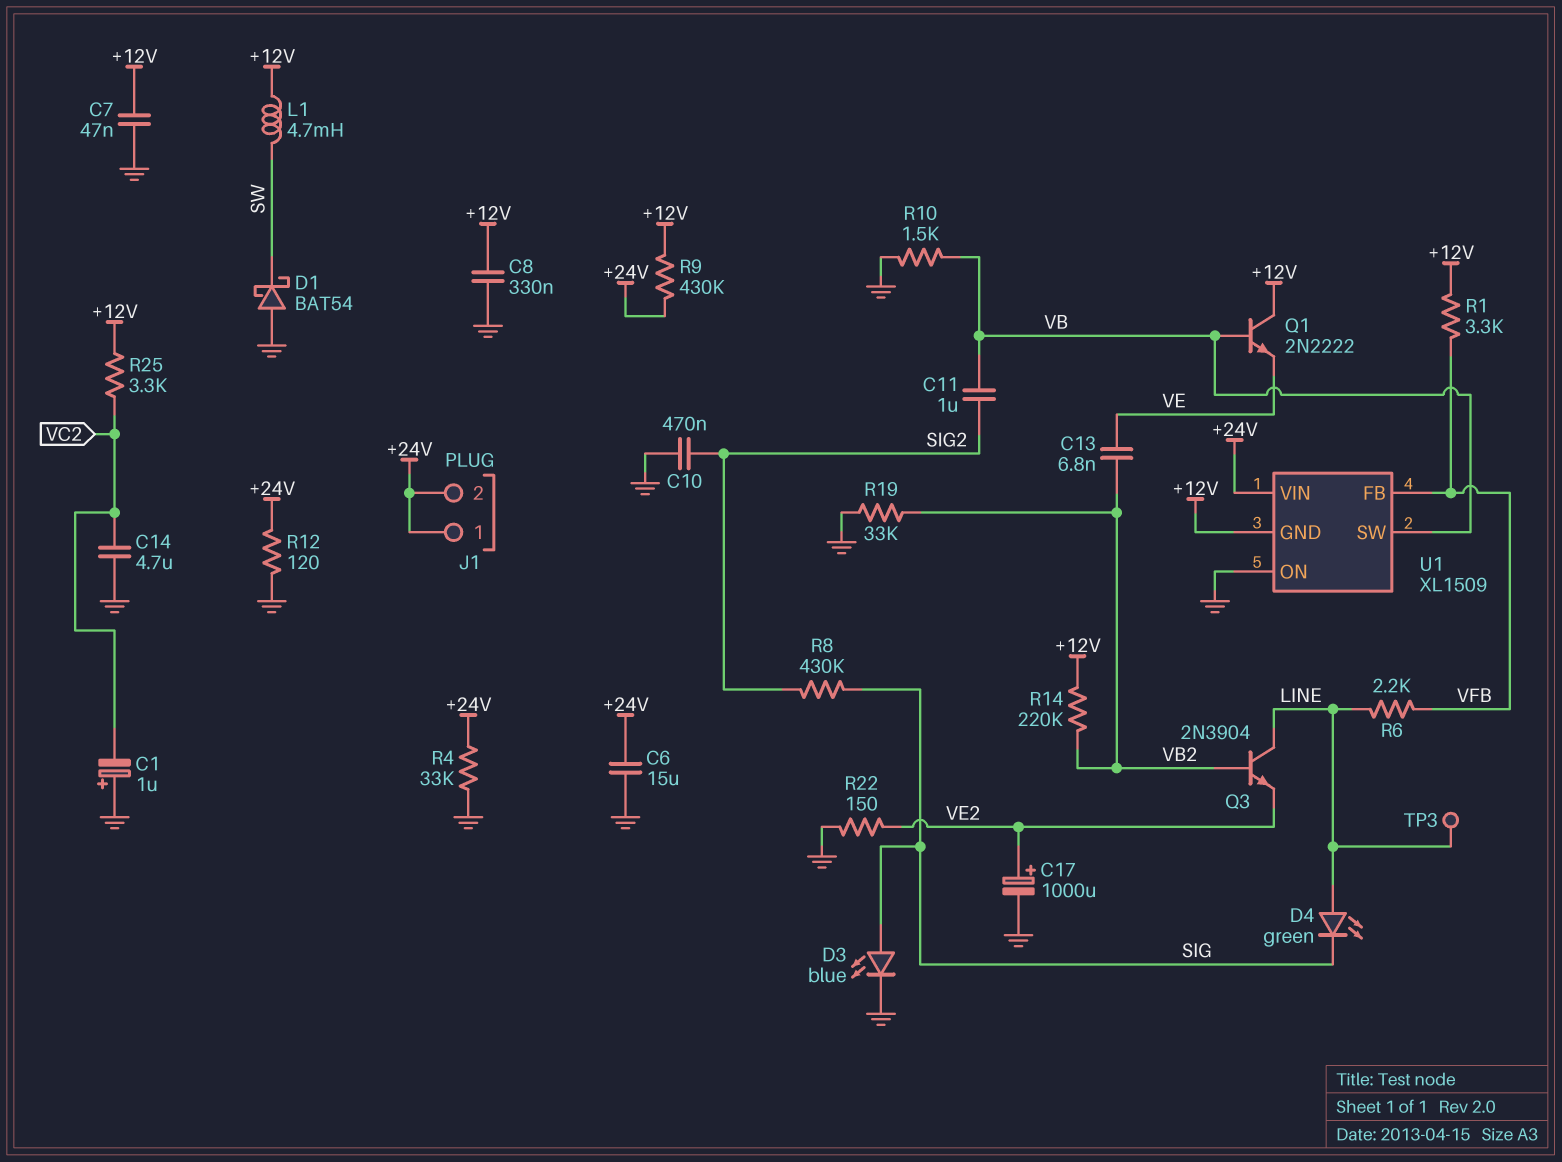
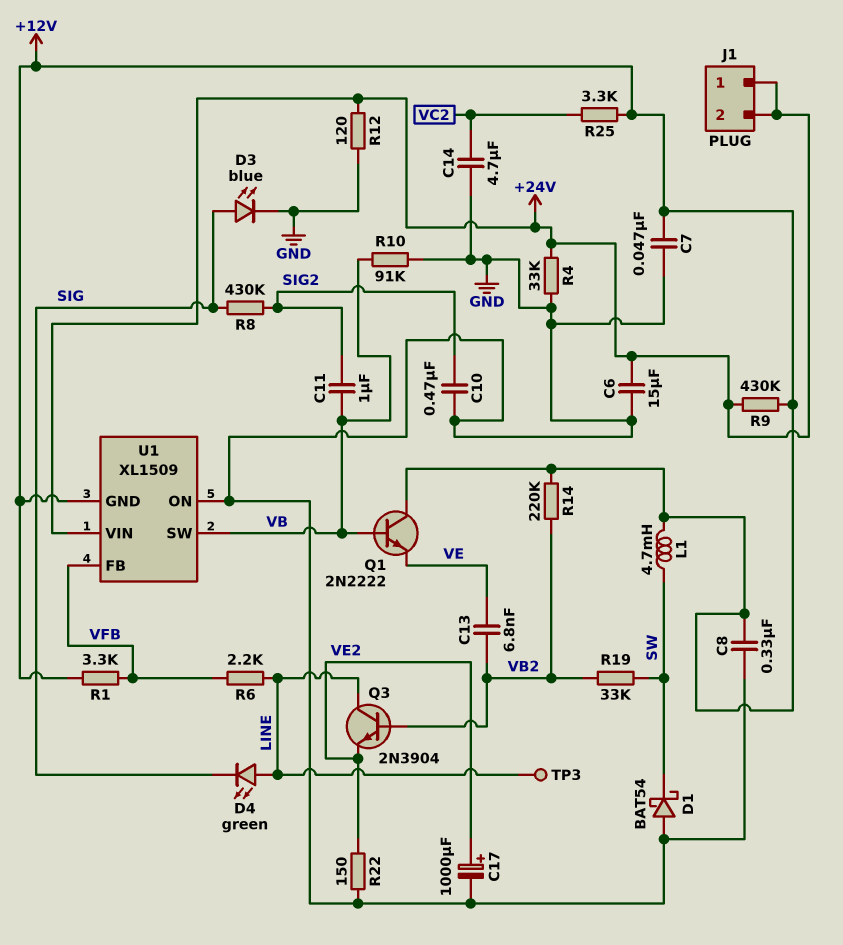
C1: 1uF (plus GND, minus VC2) -> none
R10: 1.5k (GND, VB) -> 91k (GND, VB)
R19: 33k (GND, VB2) -> 33k (SW, VB2)

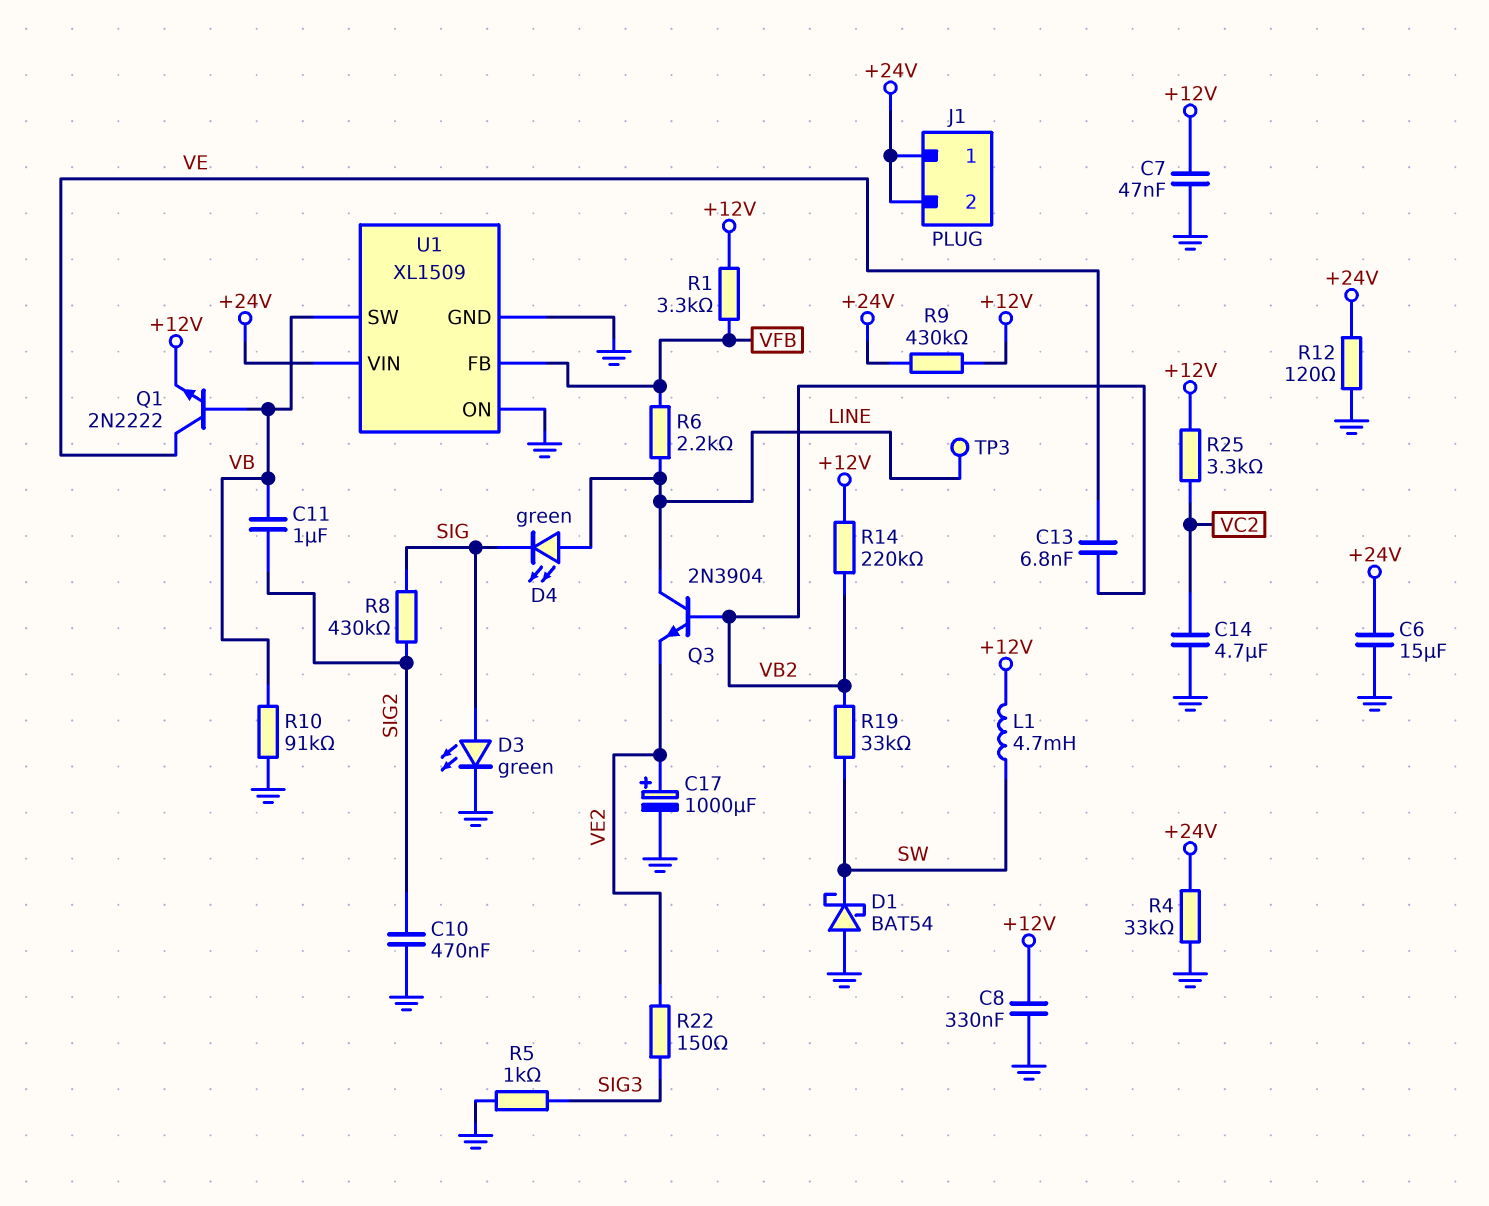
D3: LED blue (A SIG, K GND) -> LED green (A SIG, K GND)
Q1: NPN 2N2222 (B VB, C +12V, E VE) -> NPN 2N2222 (B VB, C VE, E +12V)
R5: none -> 1k (GND, SIG3)
R22: 150 (GND, VE2) -> 150 (SIG3, VE2)
U1 pin GND: +12V -> GND

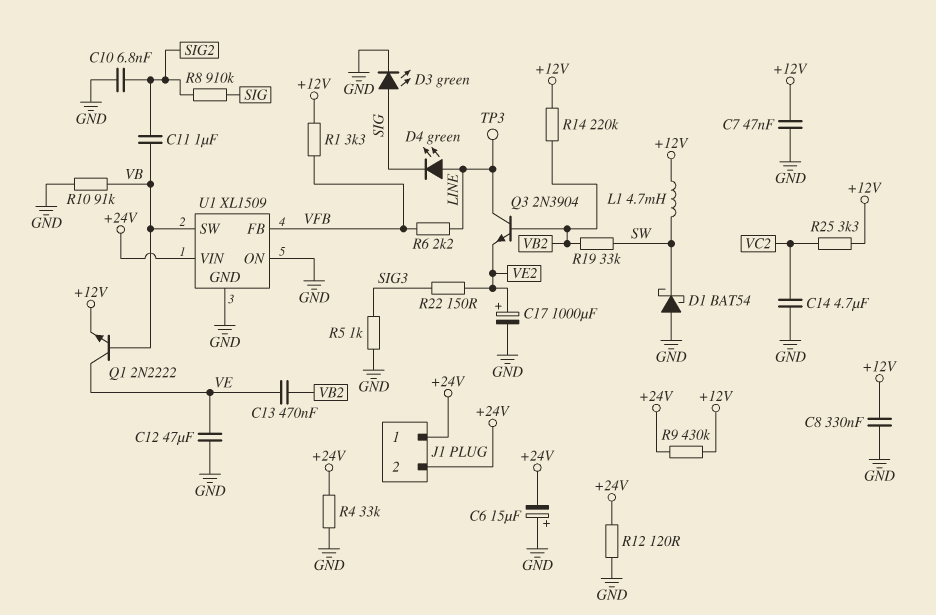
C6: 15uF (+24V, GND) -> 15uF (plus GND, minus +24V)
C10: 470nF (GND, SIG2) -> 6.8nF (GND, SIG2)
C12: none -> 47uF (GND, VE)
C13: 6.8nF (VB2, VE) -> 470nF (VB2, VE)
R8: 430k (SIG, SIG2) -> 910k (SIG, SIG2)

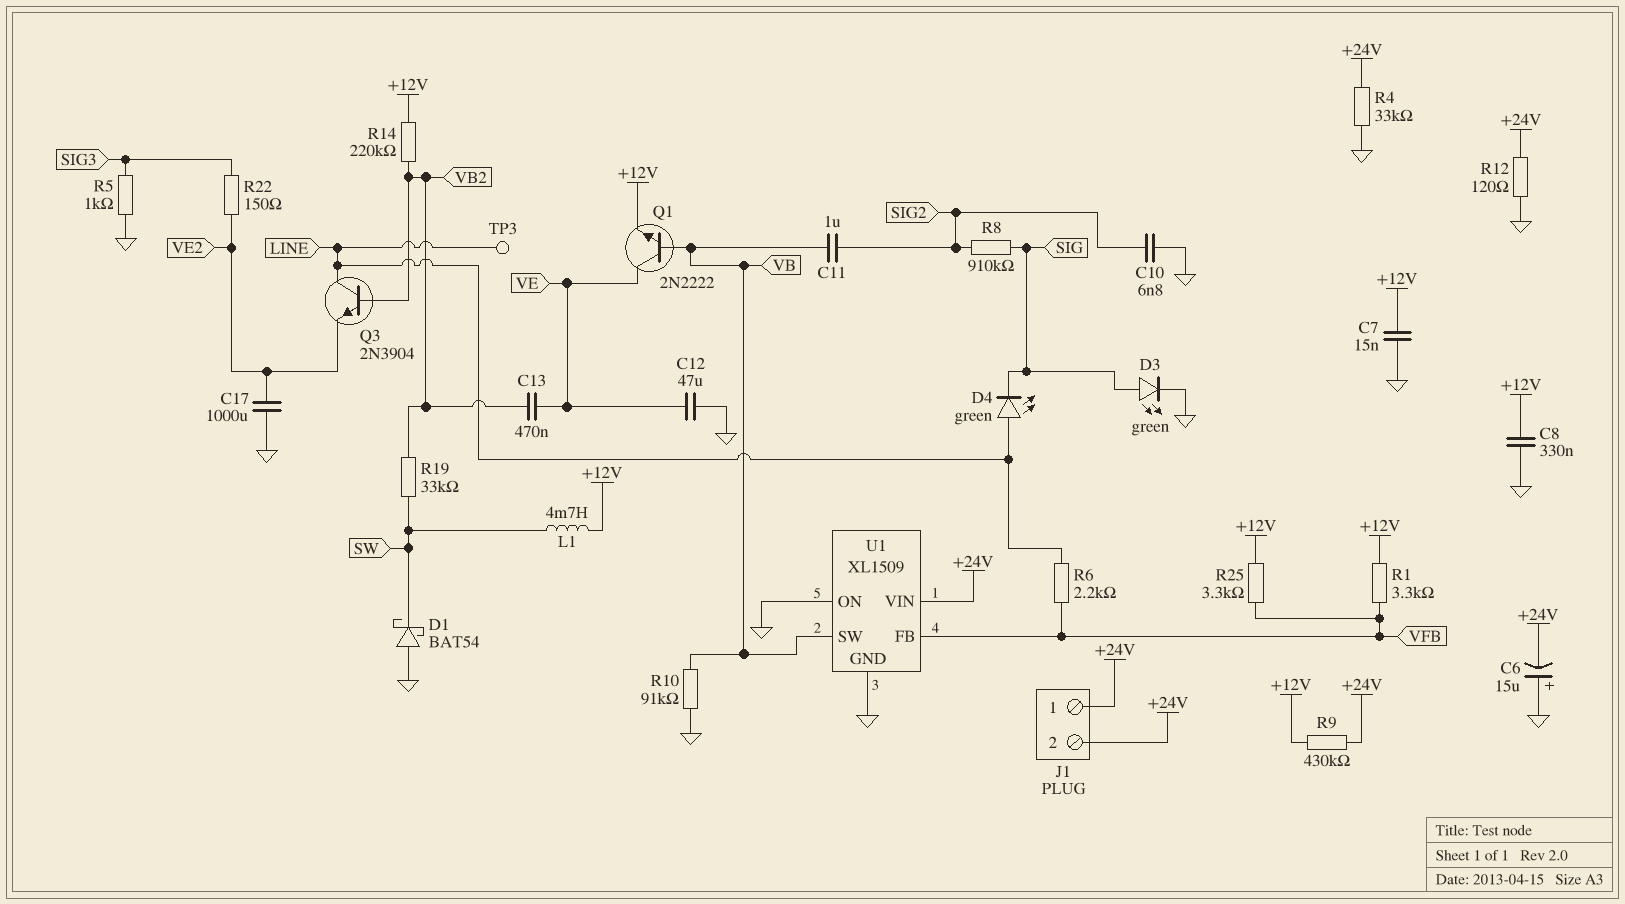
C7: 47nF (+12V, GND) -> 15nF (+12V, GND)
C14: 4.7uF (GND, VC2) -> none
C17: 1000uF (plus VE2, minus GND) -> 1000uF (GND, VE2)
R25: 3.3k (+12V, VC2) -> 3.3k (+12V, VFB)

